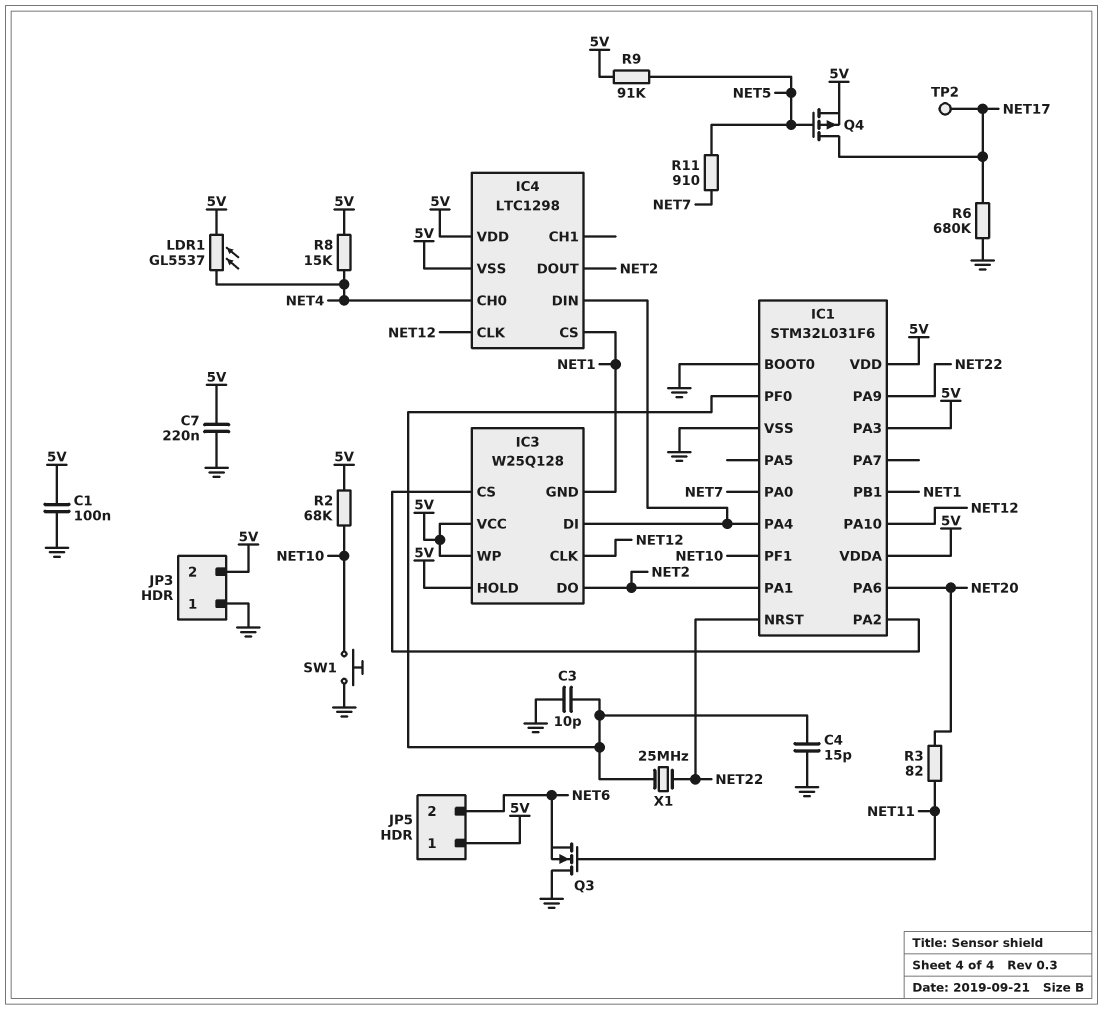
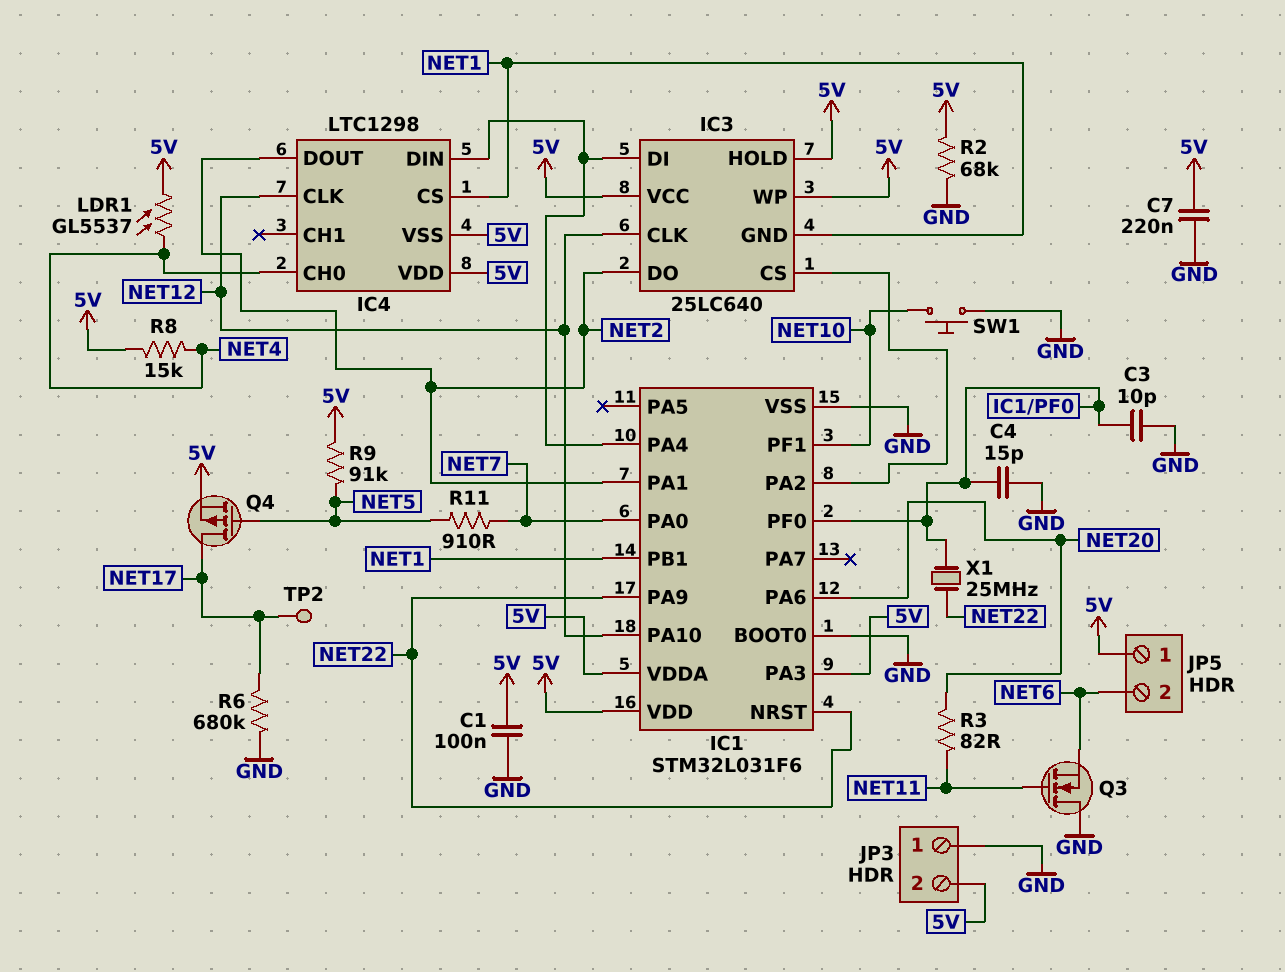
IC3: W25Q128 -> 25LC640
R2: 68k (5V, NET10) -> 68k (5V, GND)

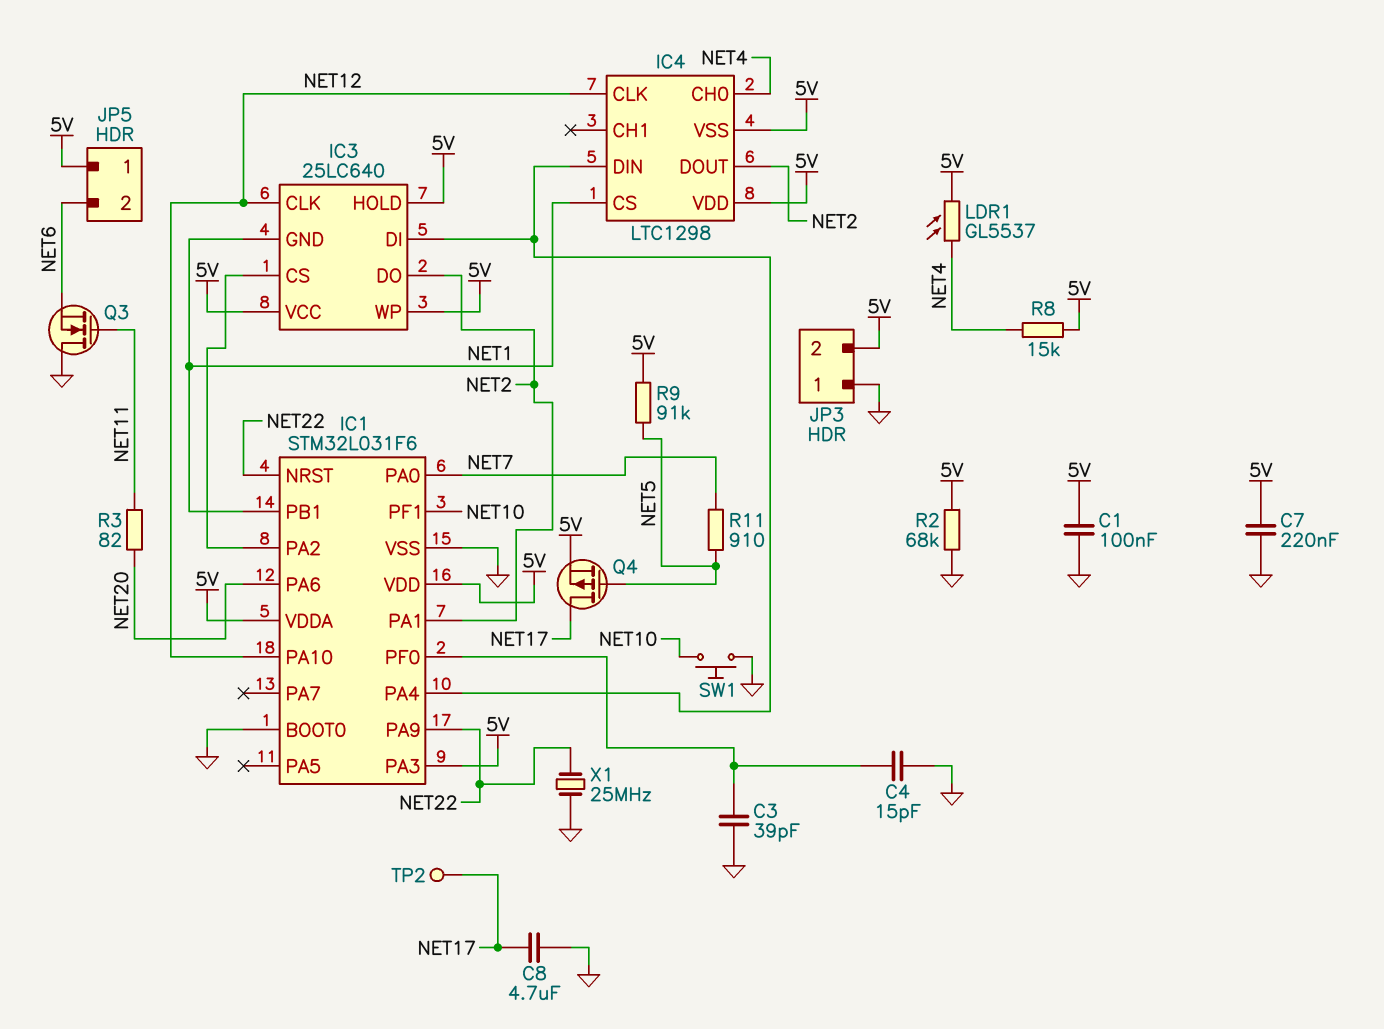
C3: 10pF (GND, IC1/PF0) -> 39pF (GND, IC1/PF0)
C8: none -> 4.7uF (GND, NET17)
R6: 680k (GND, NET17) -> none
X1: 25MHz (IC1/PF0, NET22) -> 25MHz (GND, NET22)

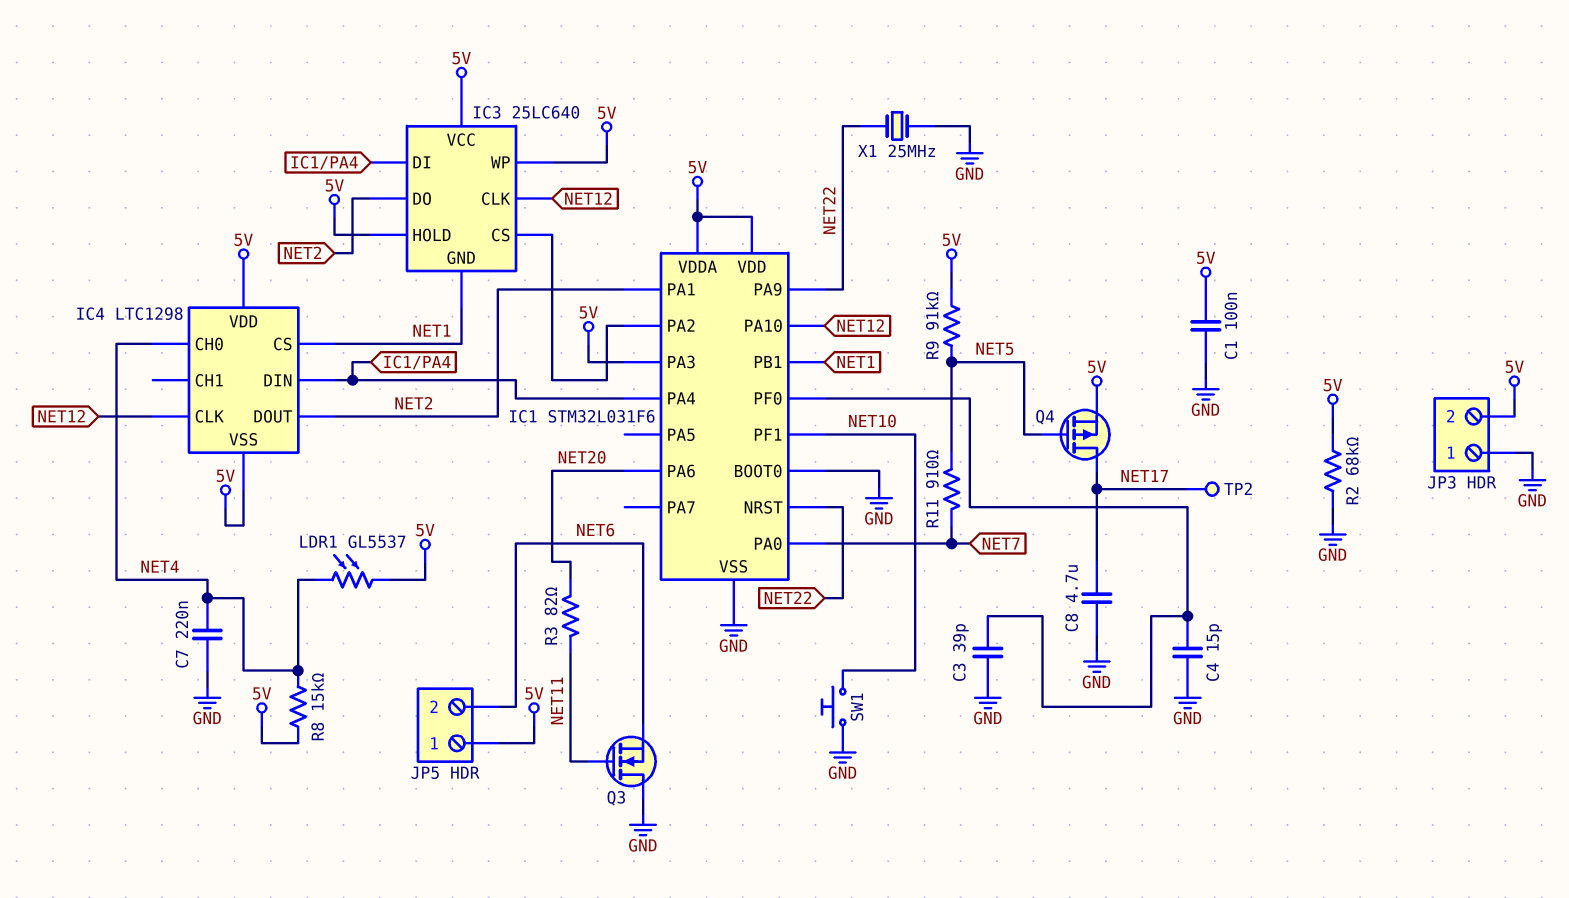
C7: 220nF (5V, GND) -> 220nF (GND, NET4)

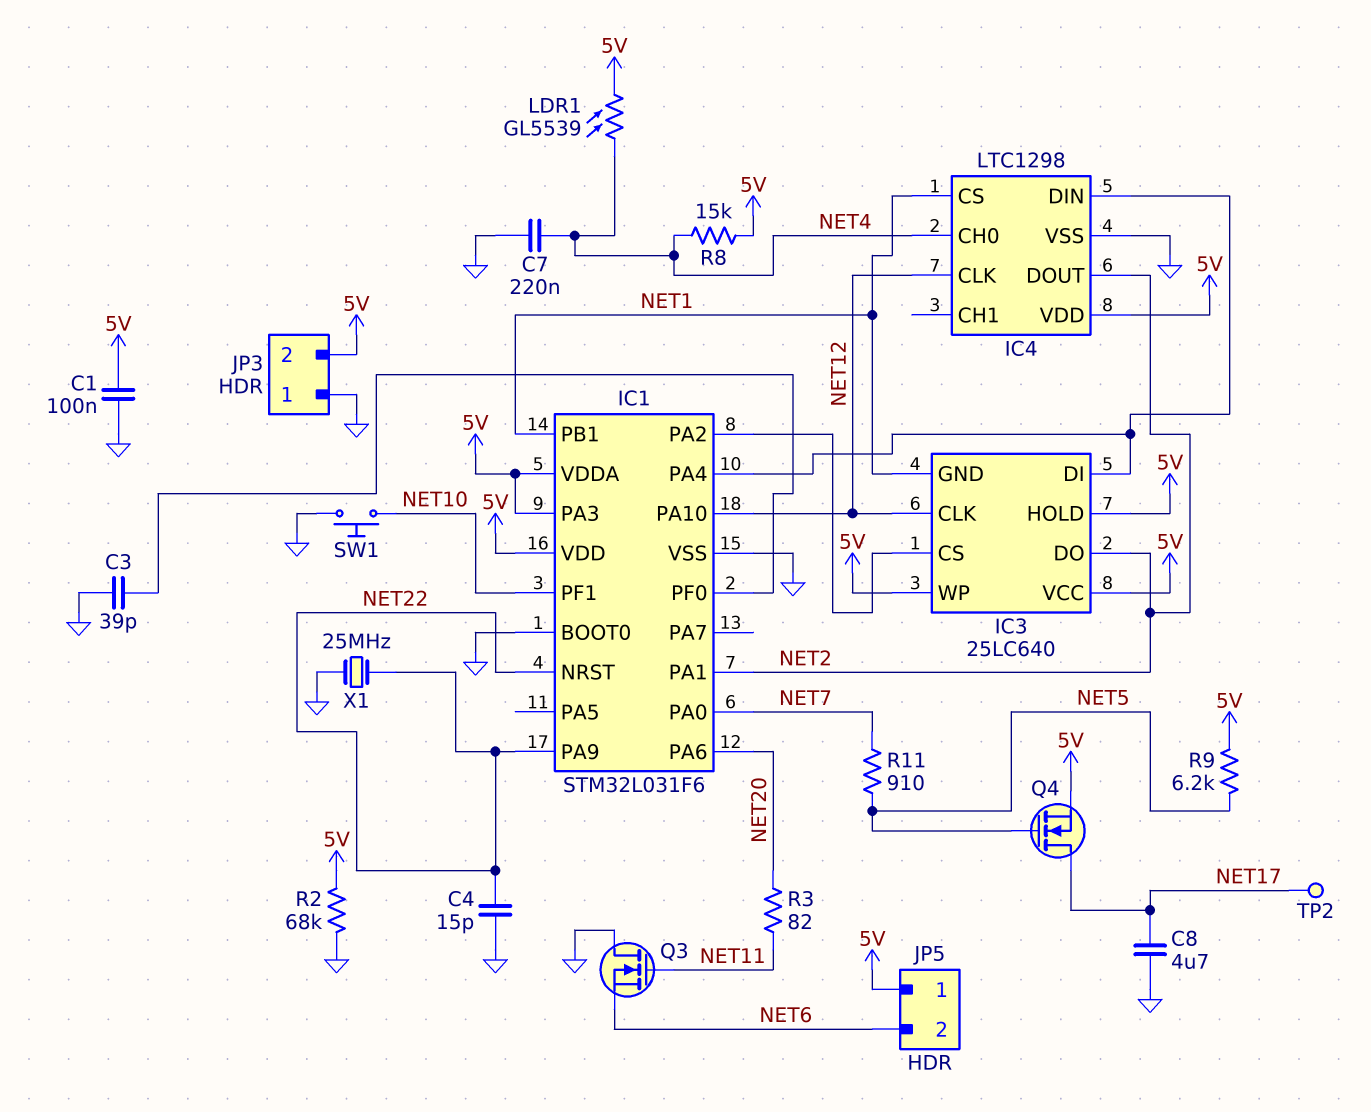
C4: 15pF (GND, IC1/PF0) -> 15pF (GND, NET22)
IC4 pin VSS: 5V -> GND
LDR1: GL5537 (5V, NET4) -> GL5539 (5V, NET4)
Q4: PMOS (G NET5, D NET17, S 5V) -> NMOS (G NET5, D NET17, S 5V)
R9: 91k (5V, NET5) -> 6.2k (5V, NET5)

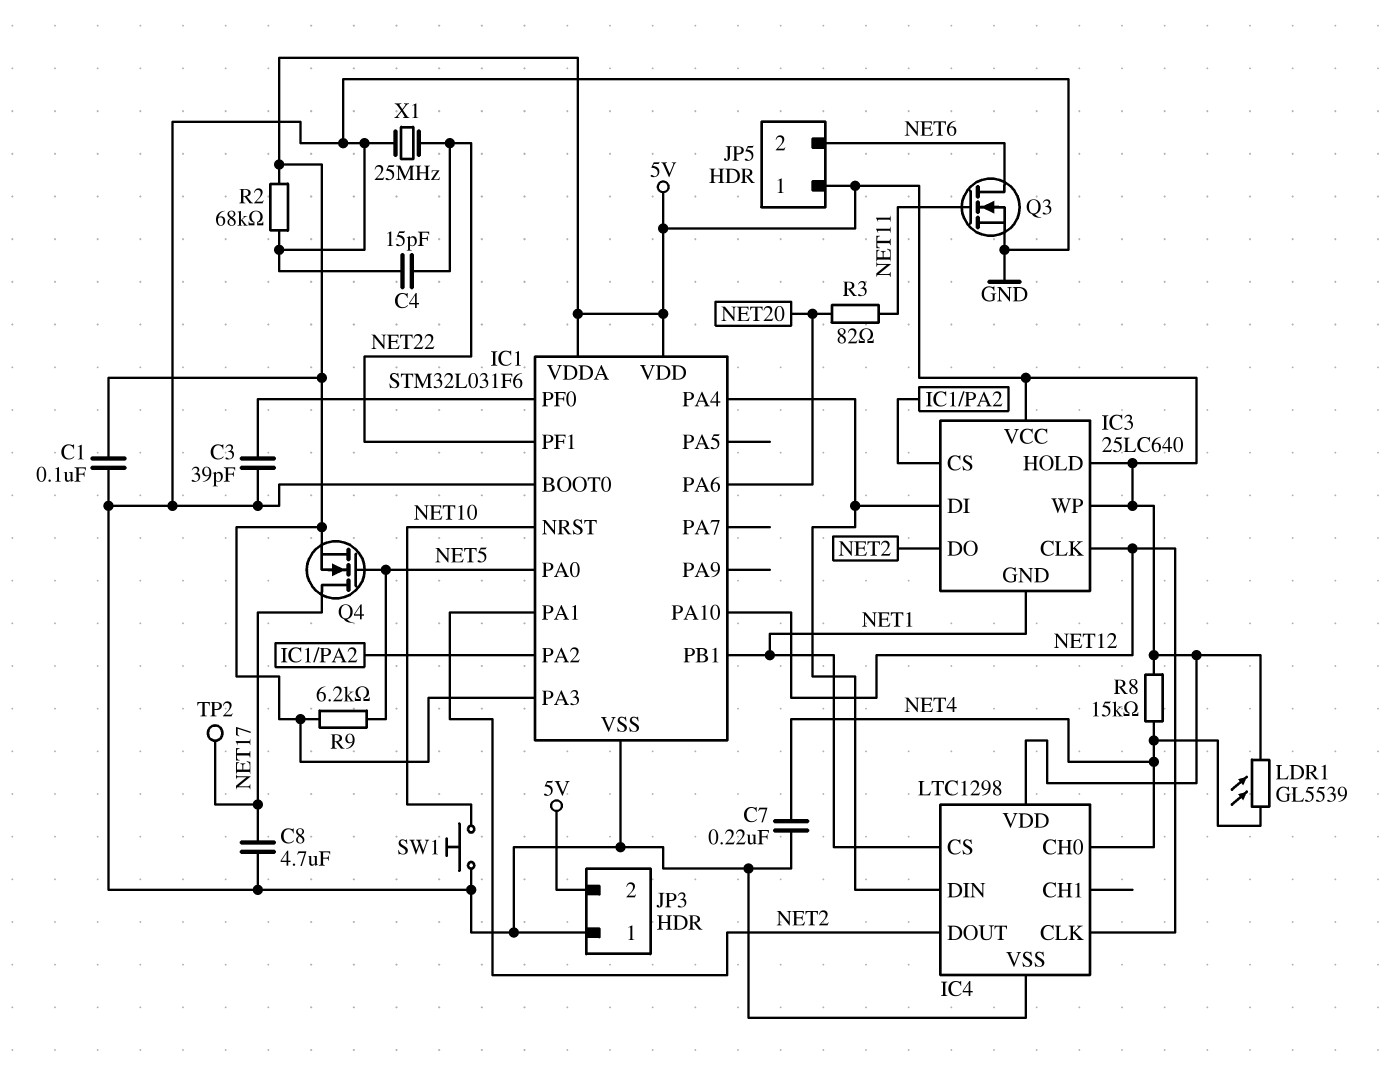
IC1 pin NRST: NET22 -> NET10
IC1 pin PA0: NET7 -> NET5
IC1 pin PA9: NET22 -> none
IC1 pin PF1: NET10 -> NET22
Q3: NMOS (G NET11, D GND, S NET6) -> NMOS (G NET11, D NET6, S GND)
R11: 910 (NET5, NET7) -> none

